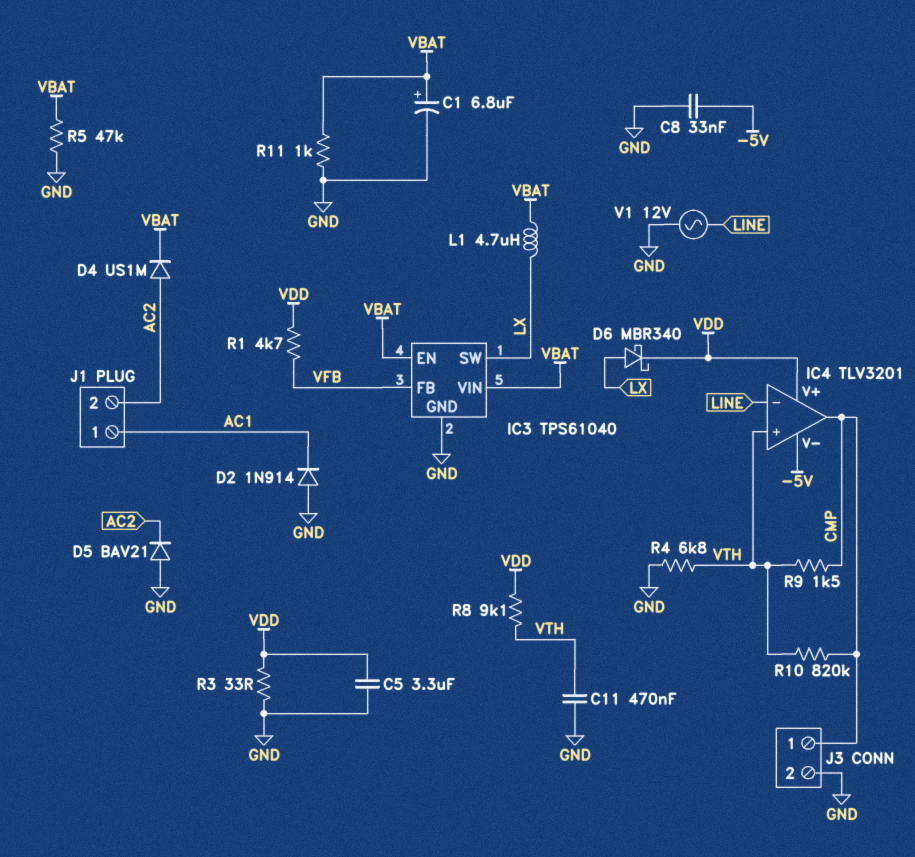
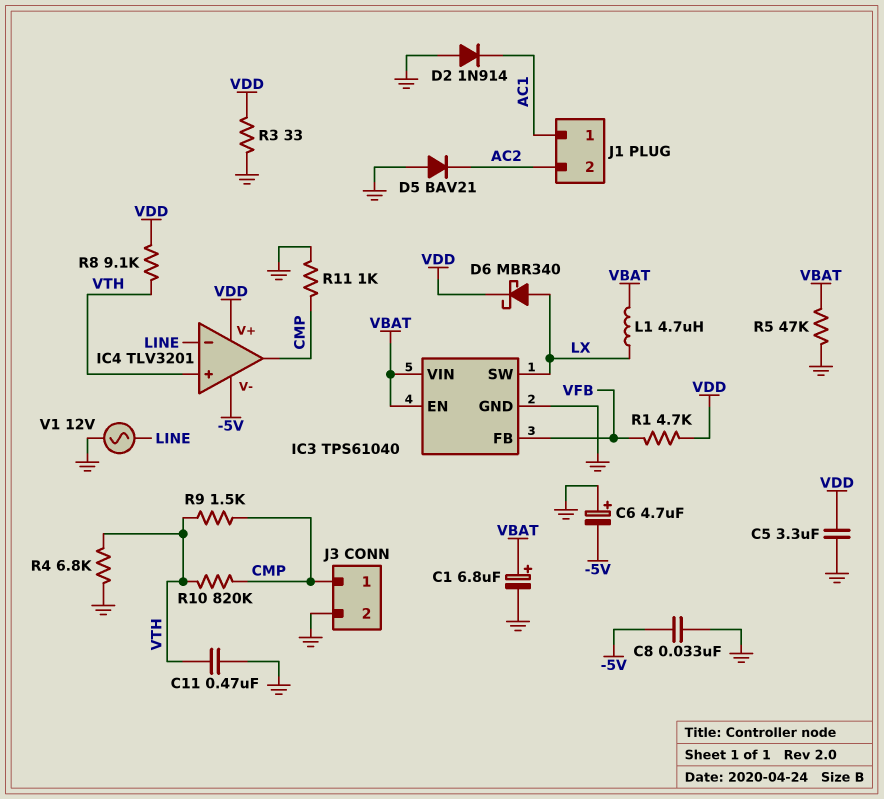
C6: none -> 4.7uF (plus GND, minus -5V)
D4: diode US1M (A AC2, K VBAT) -> none
R11: 1k (GND, VBAT) -> 1k (CMP, GND)

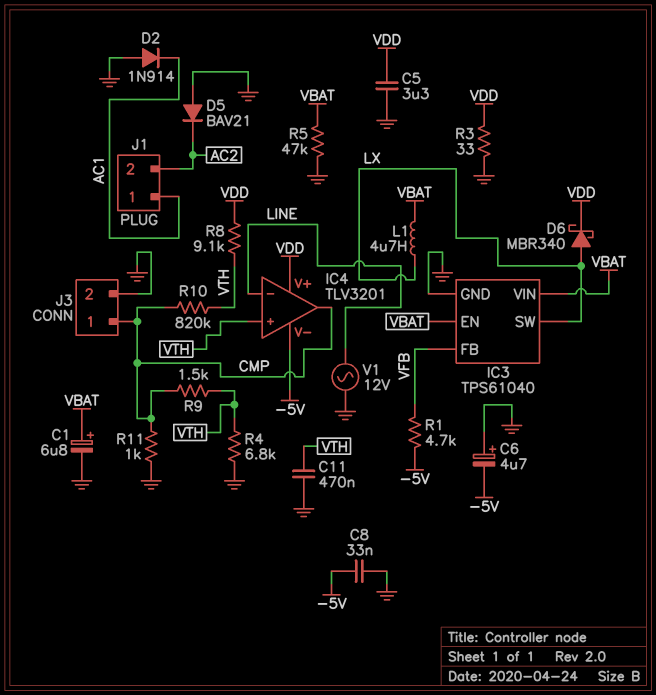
R1: 4.7k (VDD, VFB) -> 4.7k (-5V, VFB)

